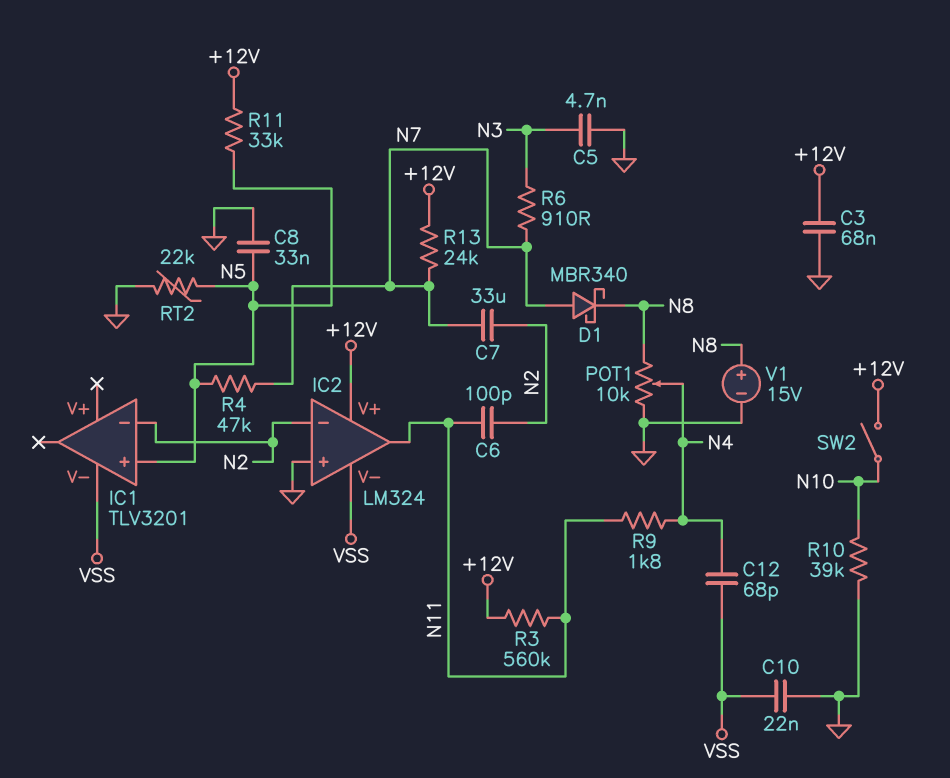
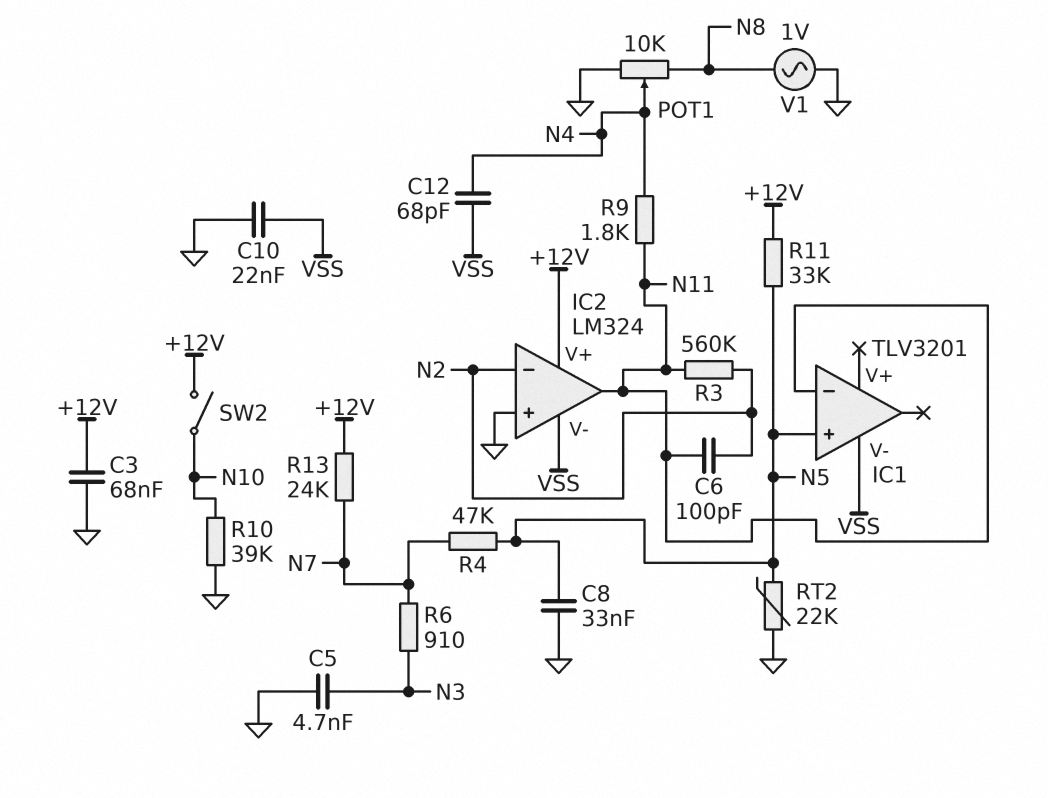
C7: 33uF (N2, N7) -> none
D1: schottky MBR340 (A N7, K N8) -> none
IC1 pin in-: N2 -> N11
R3: 560k (+12V, N11) -> 560k (N2, N11)
V1: 15V (plus N8, minus GND) -> AC 1V (GND, N8)

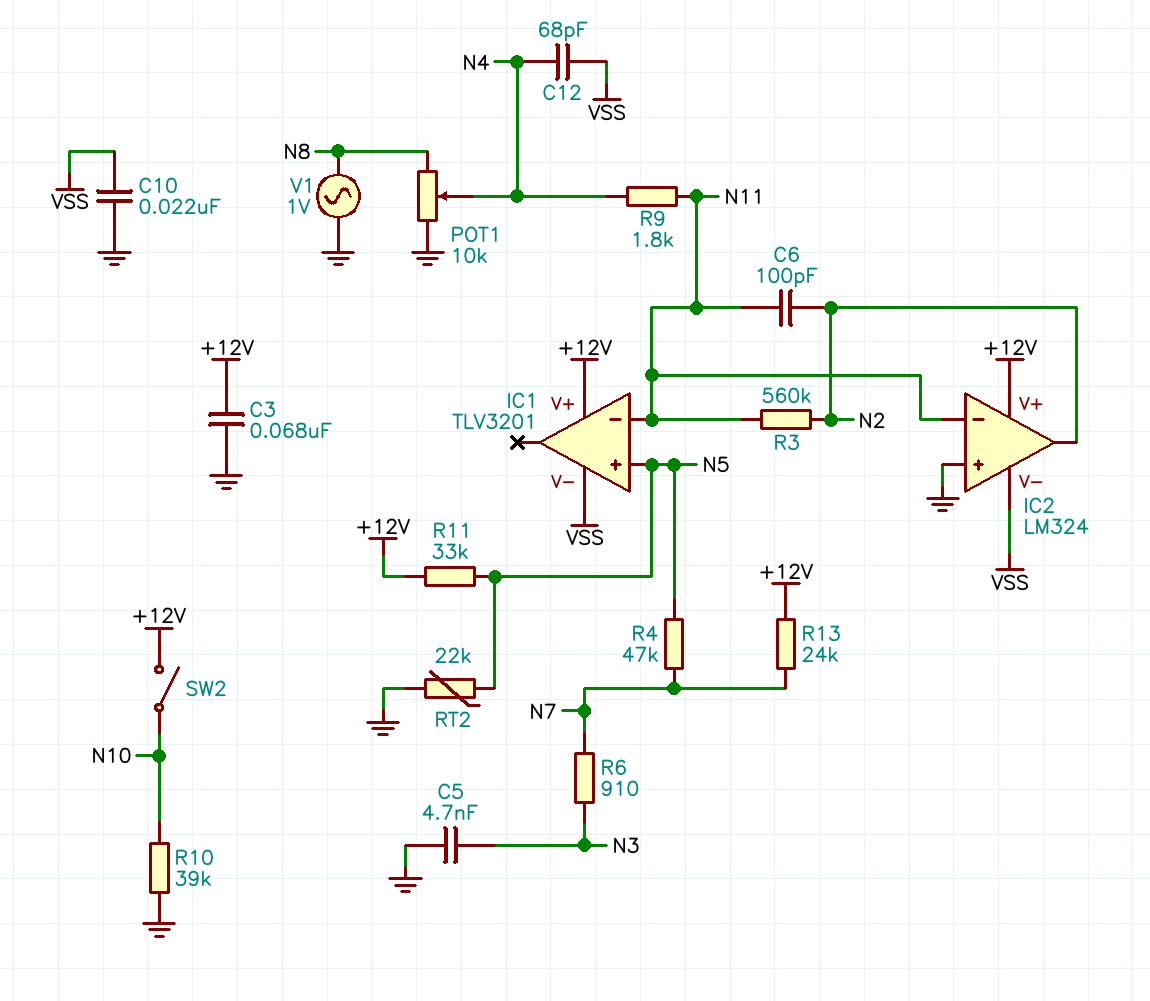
C8: 33nF (GND, N5) -> none
IC1 pin V+: none -> +12V
IC2 pin in-: N2 -> N11
IC2 pin out: N11 -> N2

